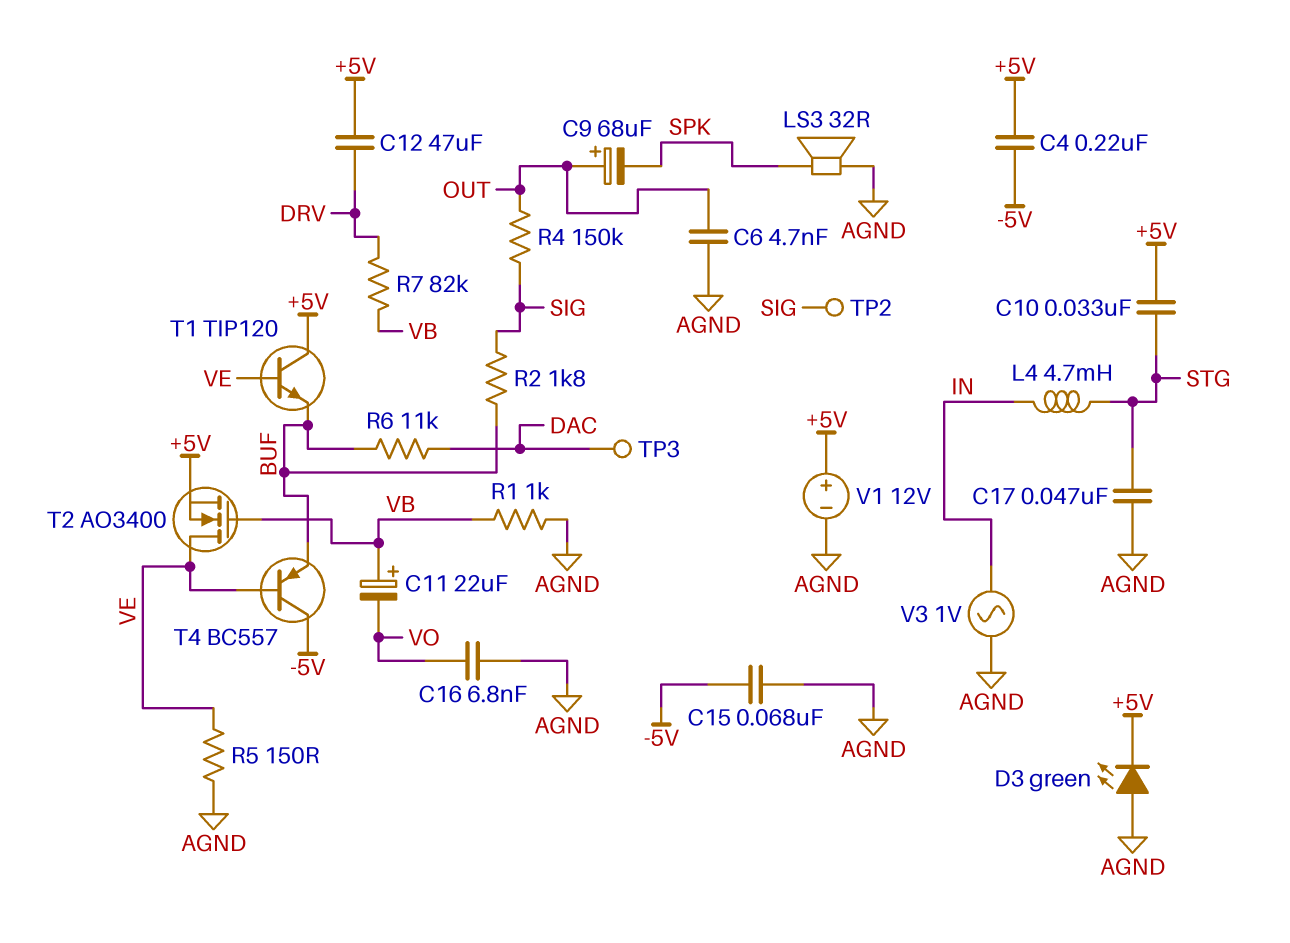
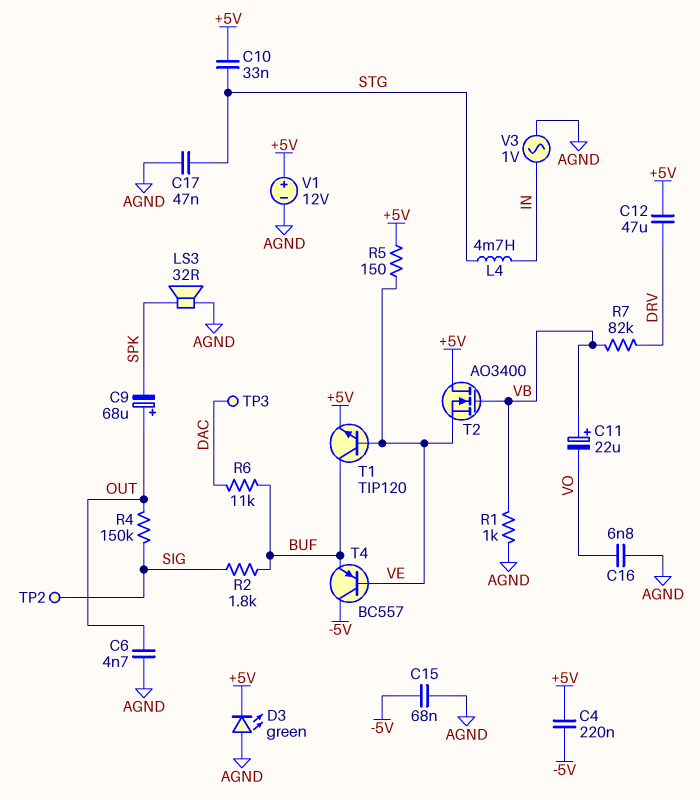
R5: 150 (AGND, VE) -> 150 (+5V, VE)
T1: NPN TIP120 (B VE, C +5V, E BUF) -> NPN TIP120 (B VE, C BUF, E +5V)
T2: NMOS AO3400 (G VB, D VE, S +5V) -> NMOS AO3400 (G VB, D +5V, S VE)

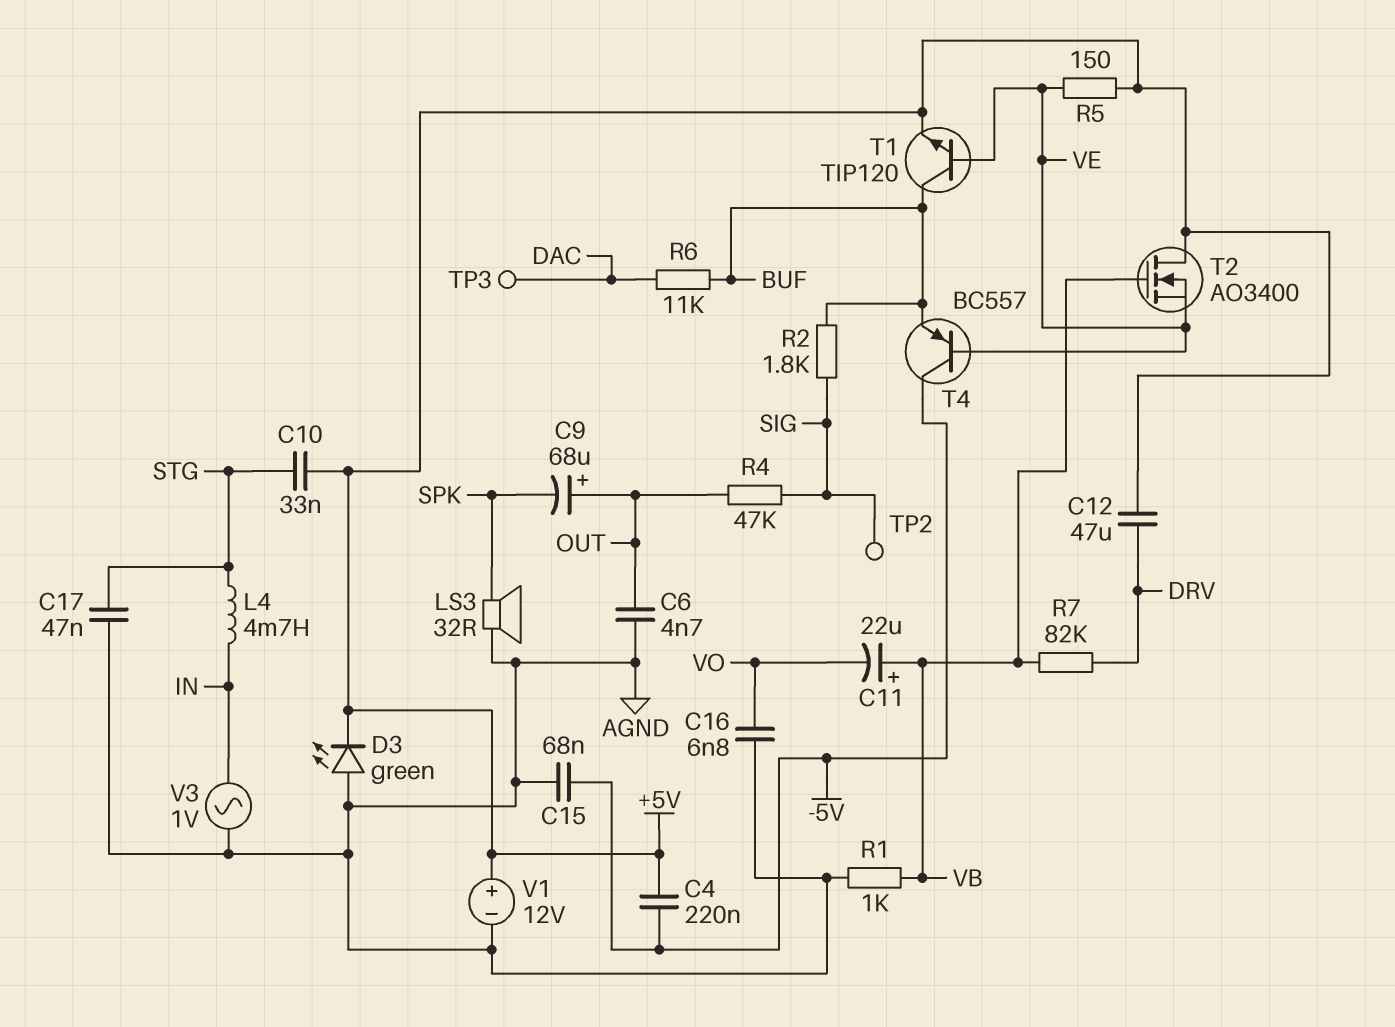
R4: 150k (OUT, SIG) -> 47k (OUT, SIG)

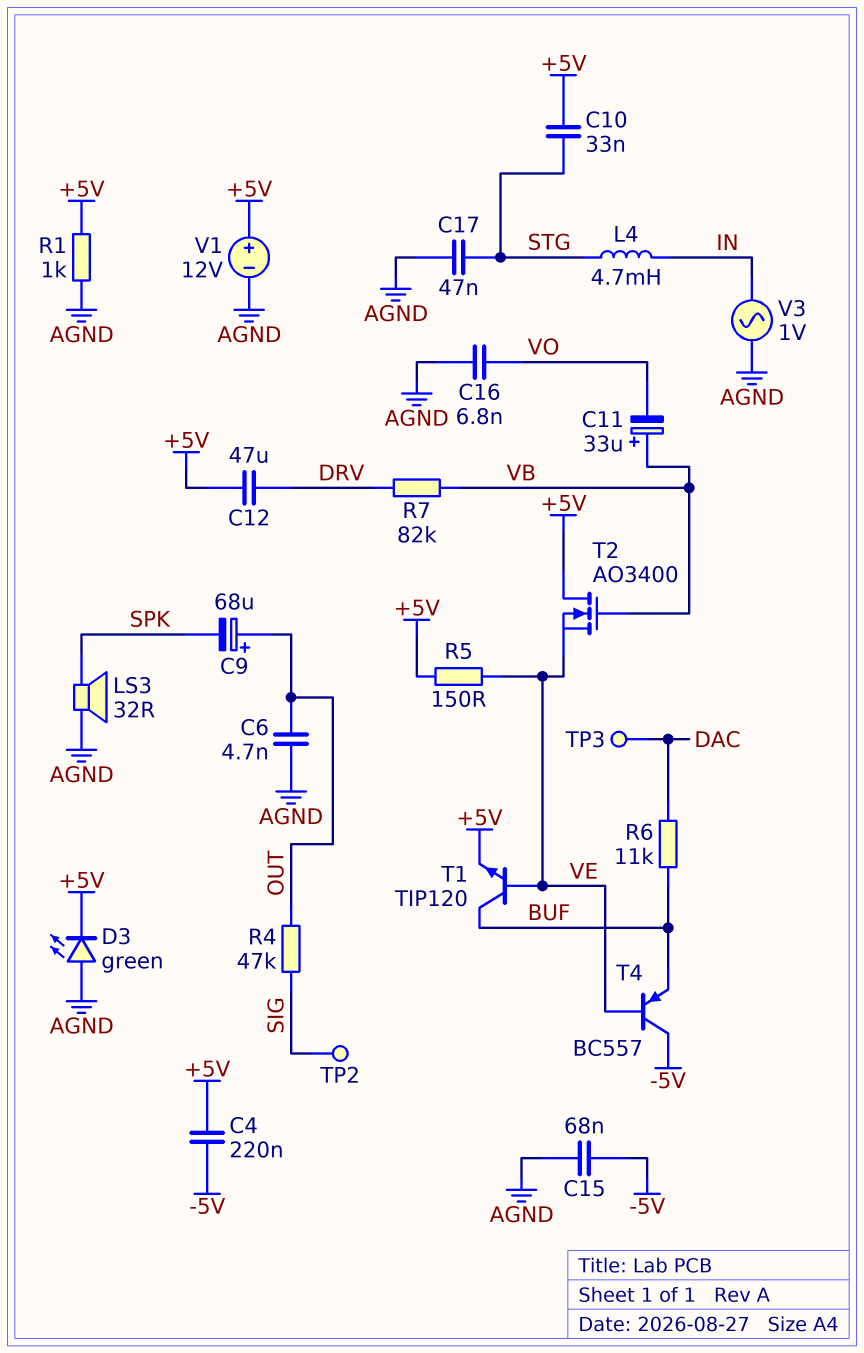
C11: 22uF (plus VB, minus VO) -> 33uF (plus VB, minus VO)
R1: 1k (AGND, VB) -> 1k (+5V, AGND)
R2: 1.8k (BUF, SIG) -> none

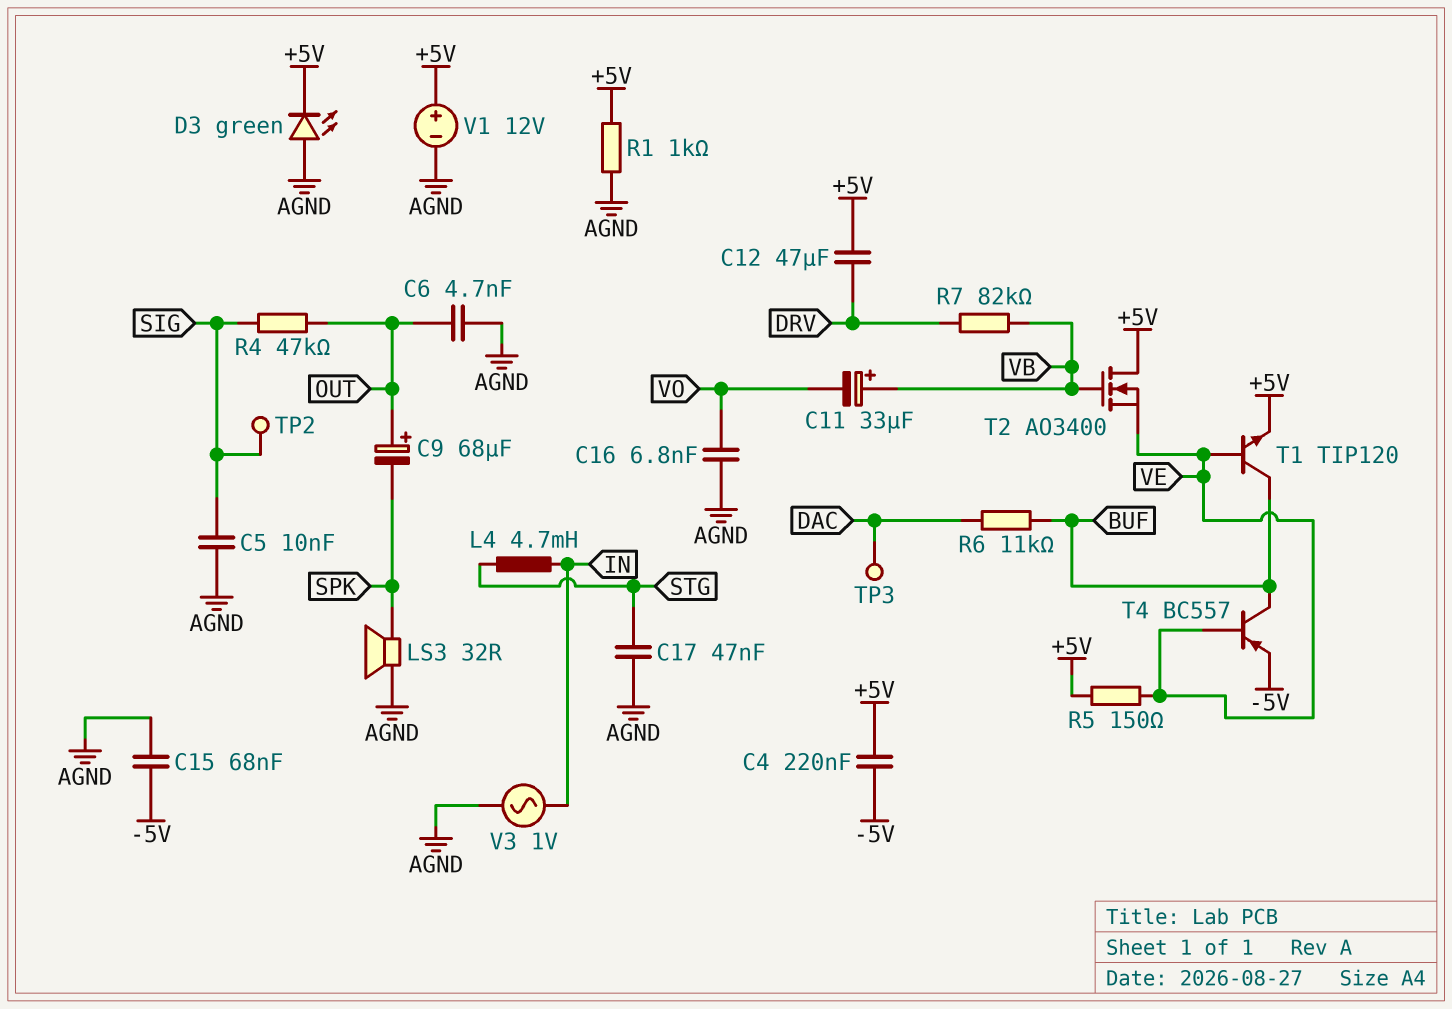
C5: none -> 10nF (AGND, SIG)
C10: 33nF (+5V, STG) -> none
T4: PNP BC557 (B VE, C -5V, E BUF) -> PNP BC557 (B VE, C BUF, E -5V)

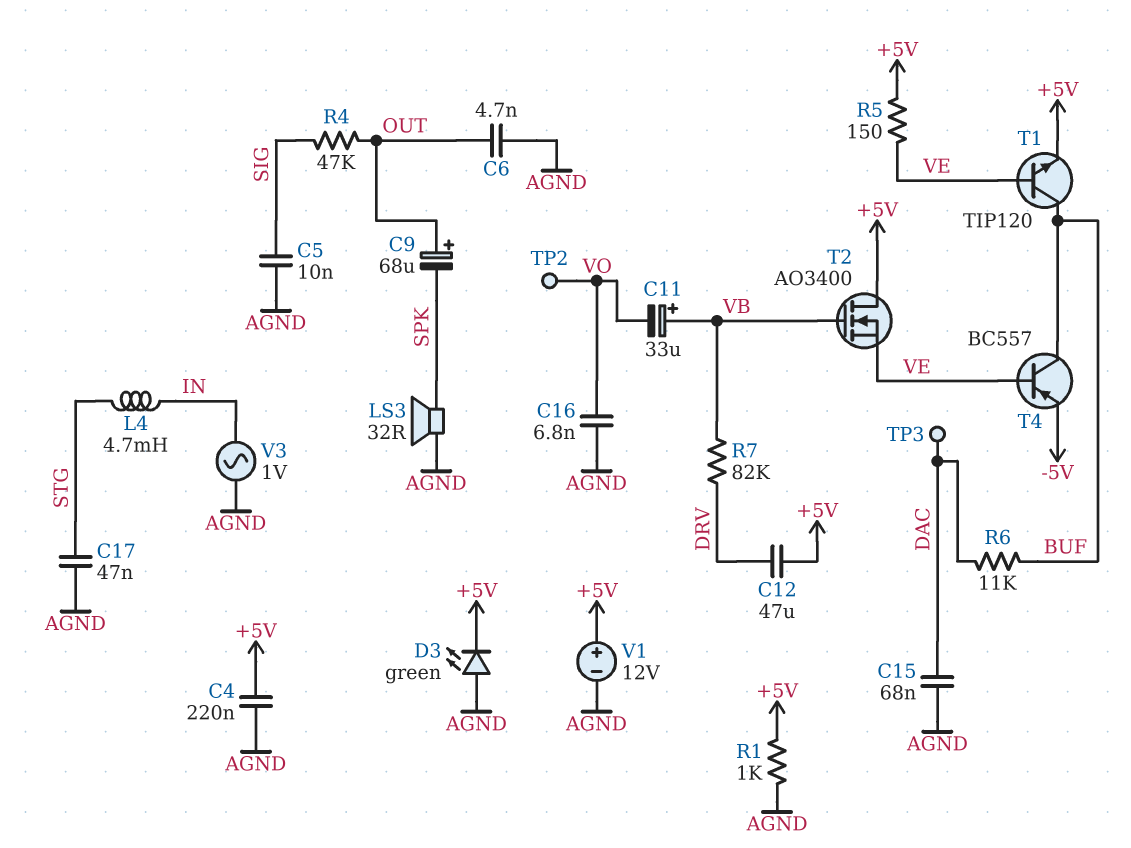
C4: 220nF (+5V, -5V) -> 220nF (+5V, AGND)
C15: 68nF (-5V, AGND) -> 68nF (AGND, DAC)
TP2: test point (SIG) -> test point (VO)

